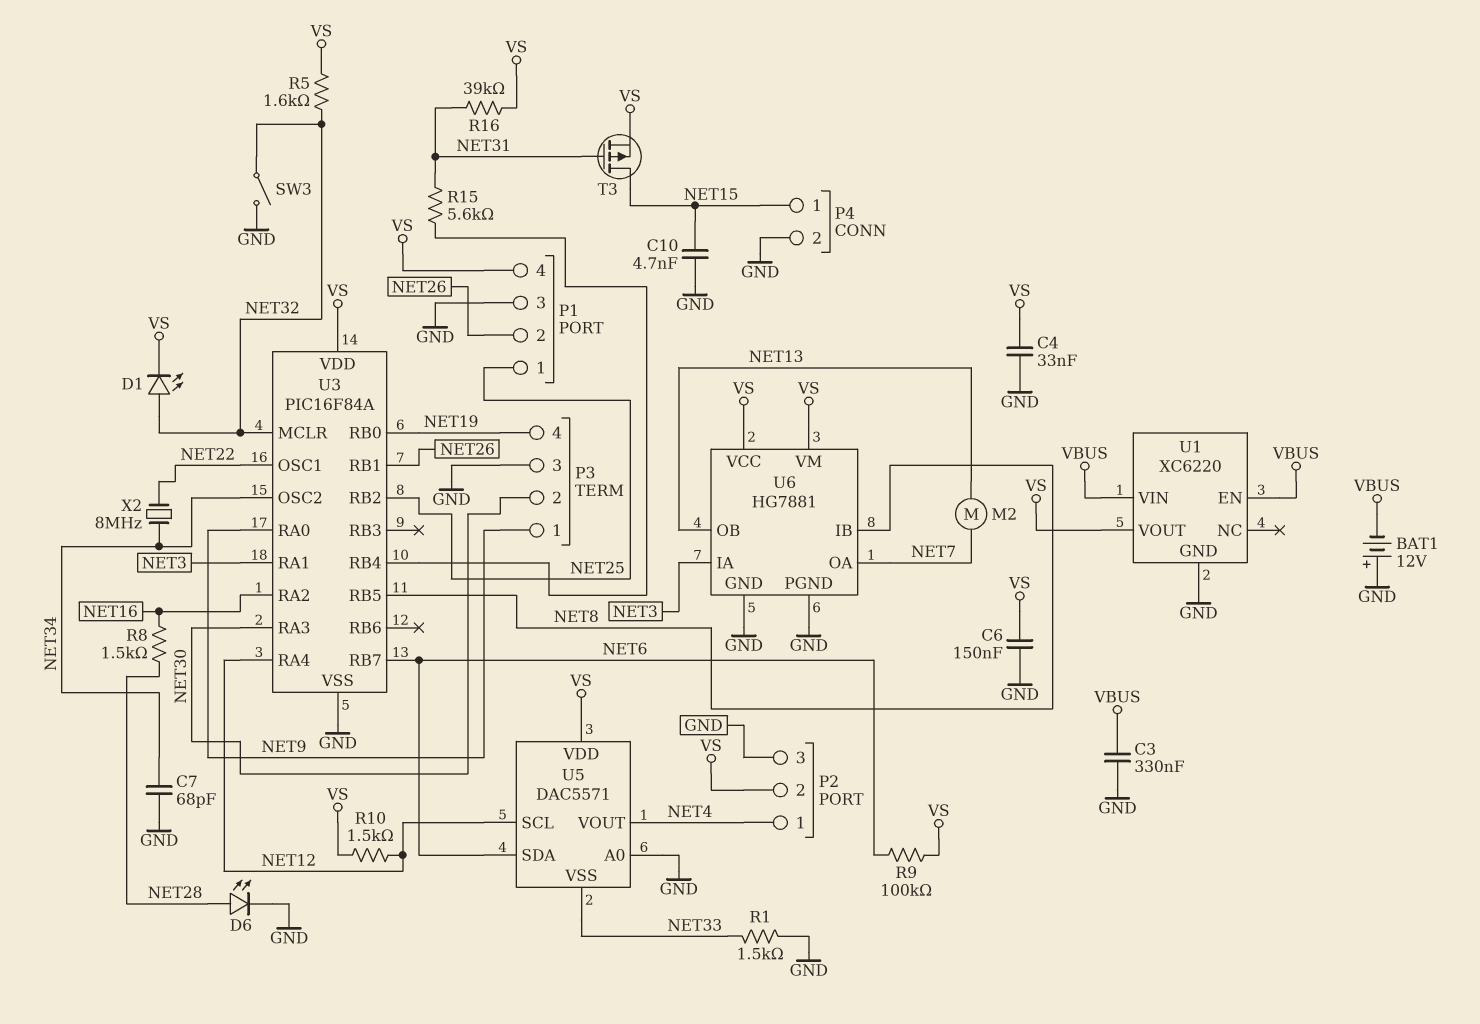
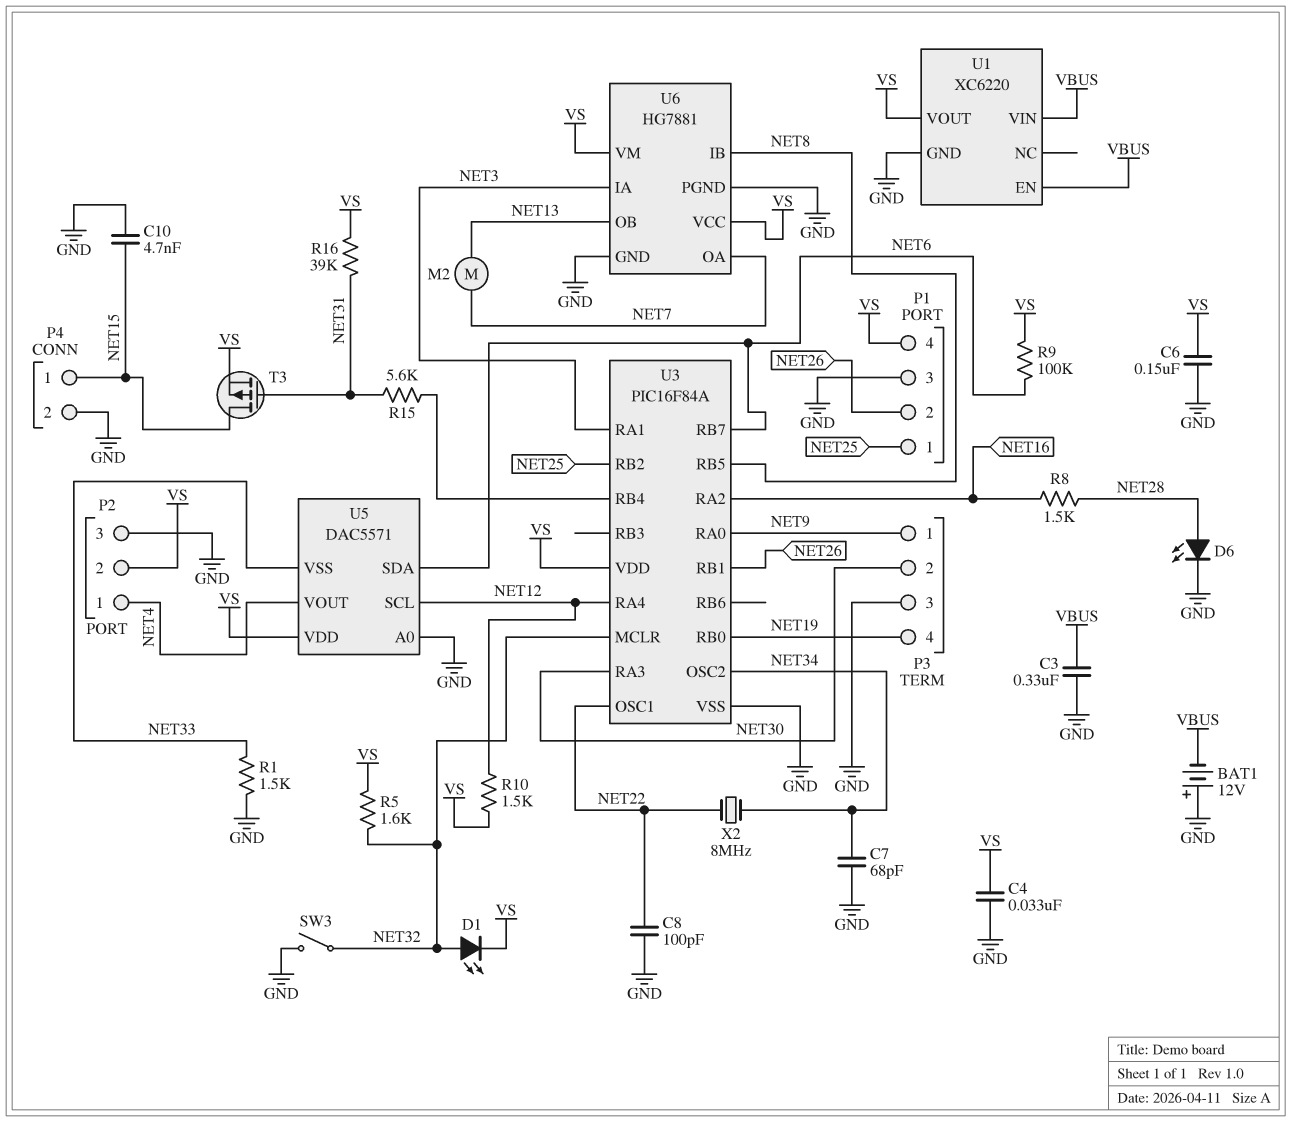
C8: none -> 100pF (GND, NET22)

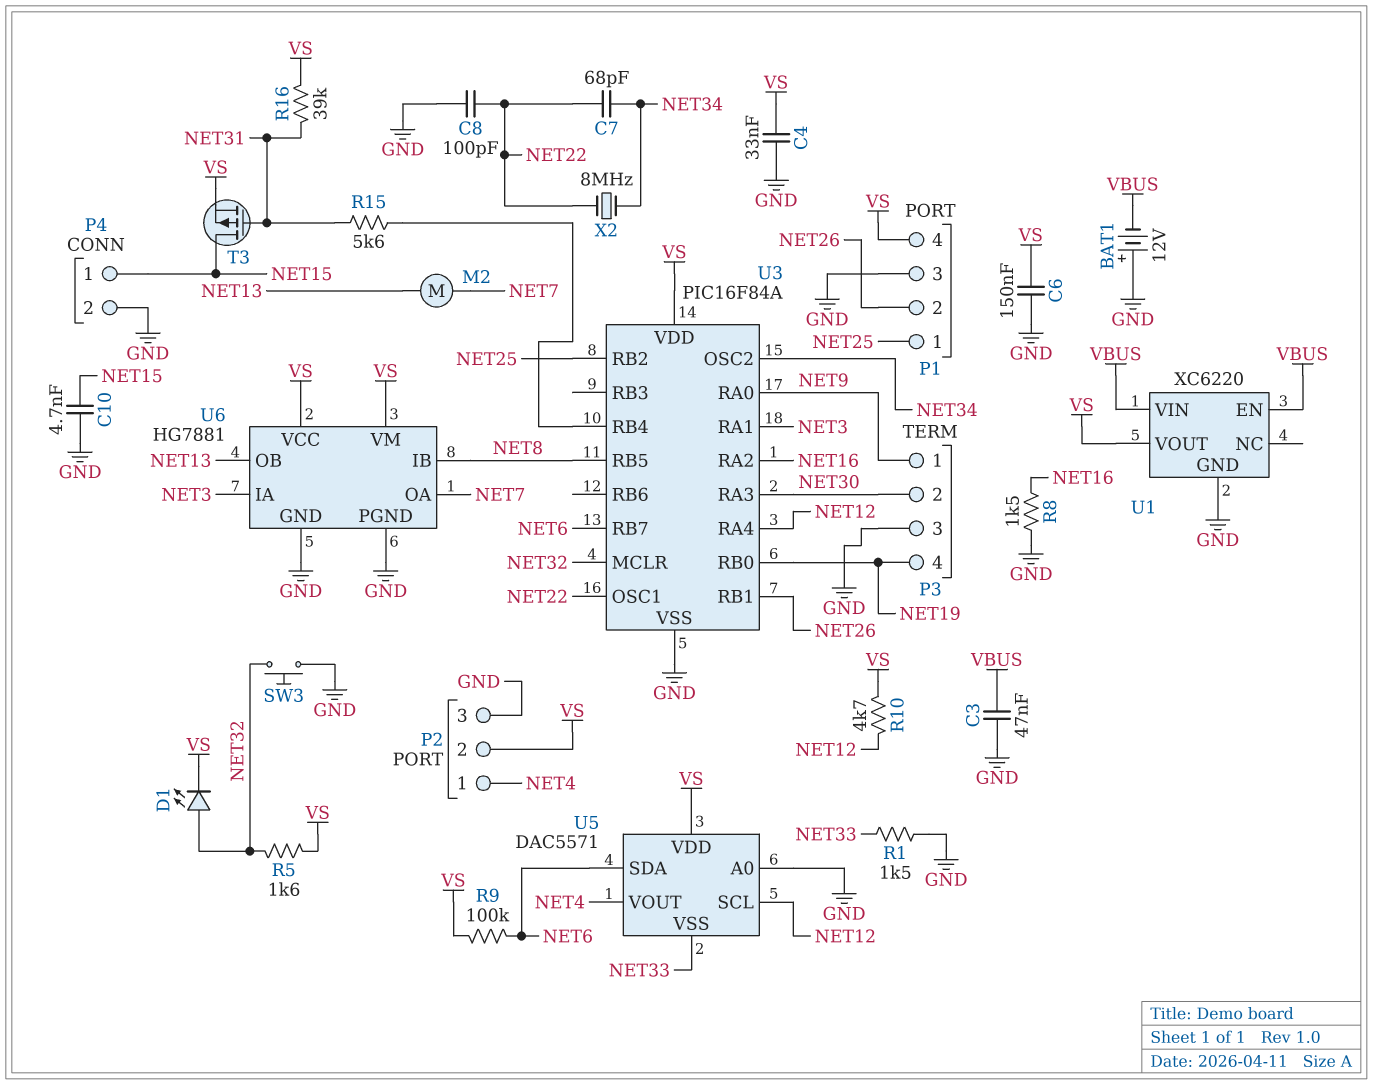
C3: 330nF (GND, VBUS) -> 47nF (GND, VBUS)
C7: 68pF (GND, NET34) -> 68pF (NET22, NET34)
D6: LED (A NET28, K GND) -> none
R8: 1.5k (NET16, NET28) -> 1.5k (GND, NET16)
R10: 1.5k (NET12, VS) -> 4.7k (NET12, VS)
SW3: switch (GND, NET32) -> button (GND, NET32)

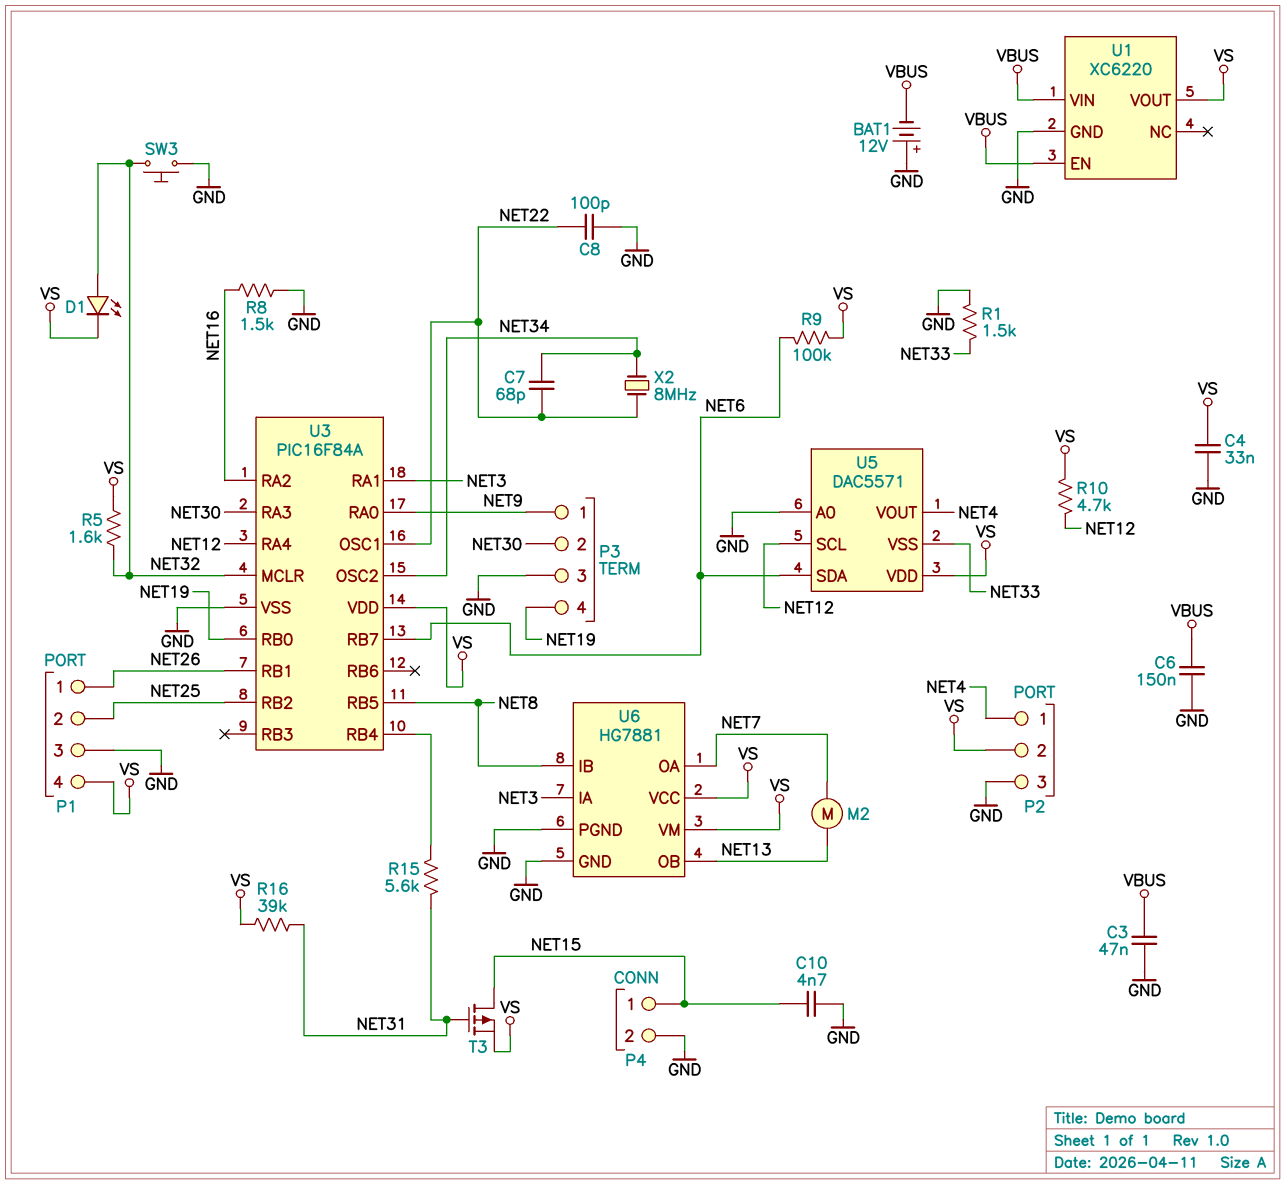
C6: 150nF (GND, VS) -> 150nF (GND, VBUS)
P1 pin 1: NET25 -> NET26
P1 pin 2: NET26 -> NET25

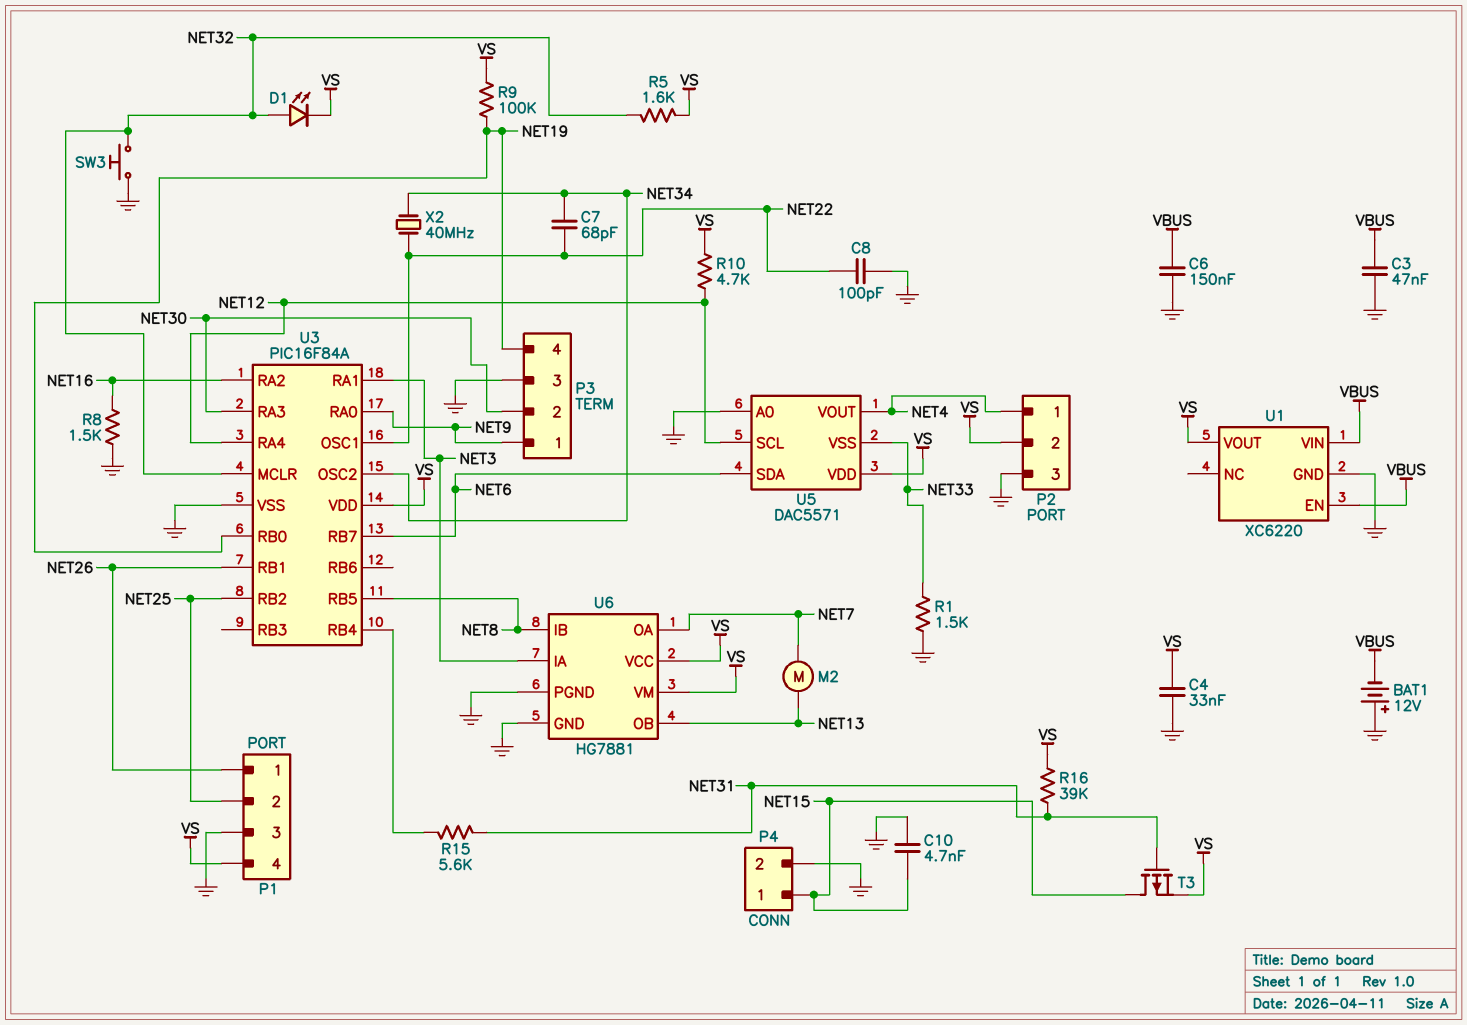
R9: 100k (NET6, VS) -> 100k (NET19, VS)
X2: 8MHz (NET22, NET34) -> 40MHz (NET22, NET34)

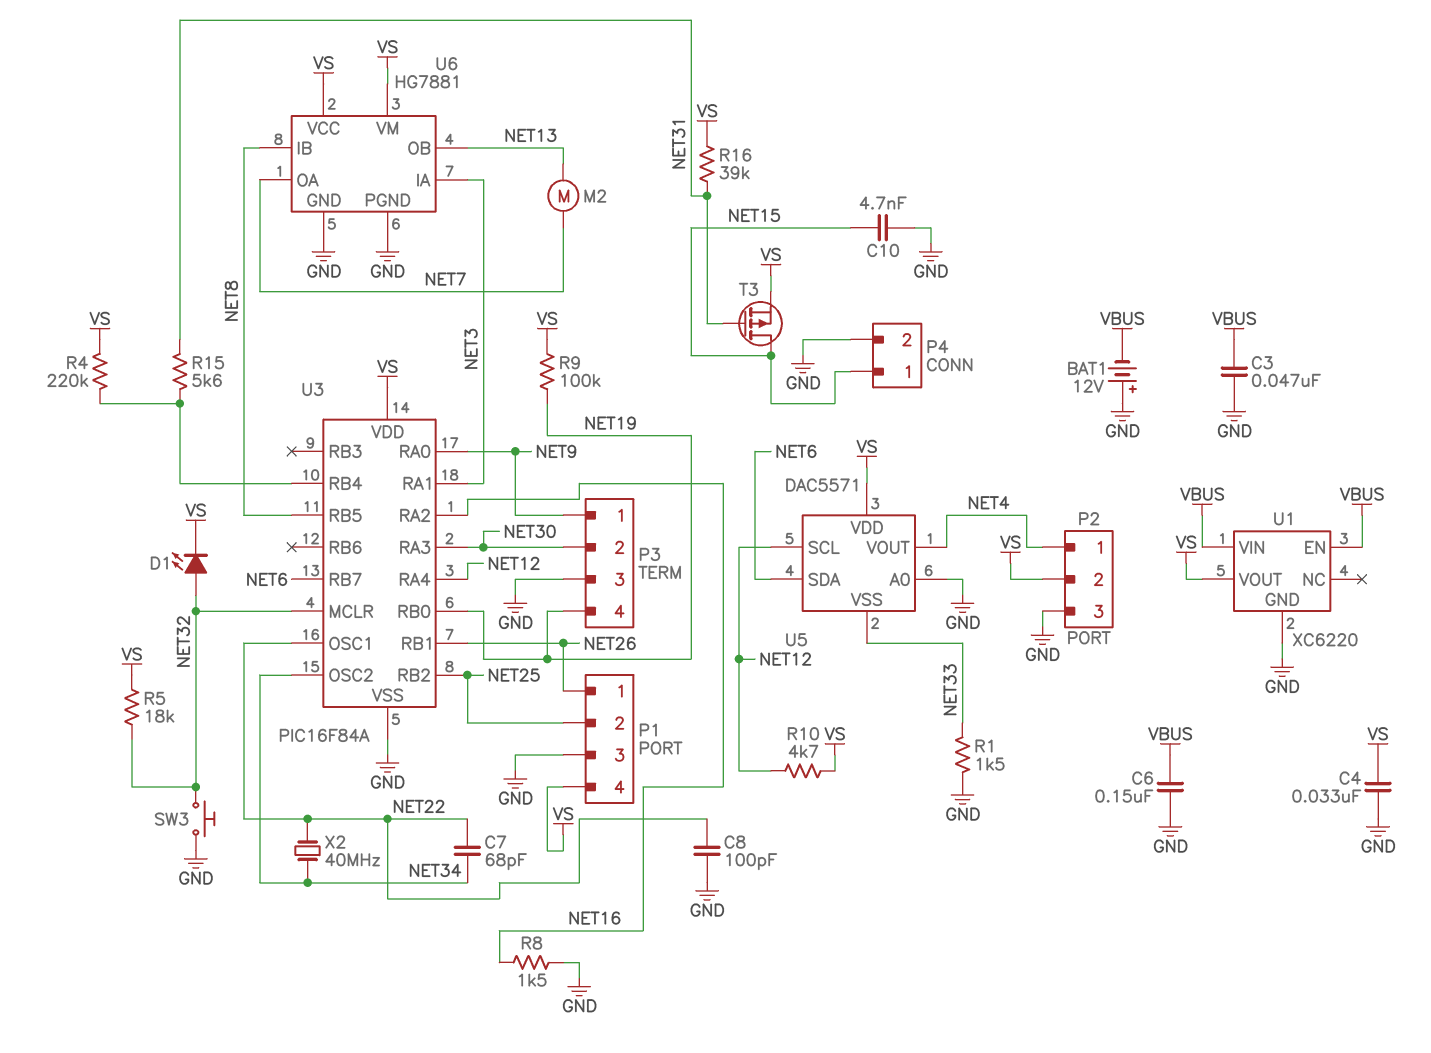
R4: none -> 220k (U3/RB4, VS)
R5: 1.6k (NET32, VS) -> 18k (NET32, VS)

